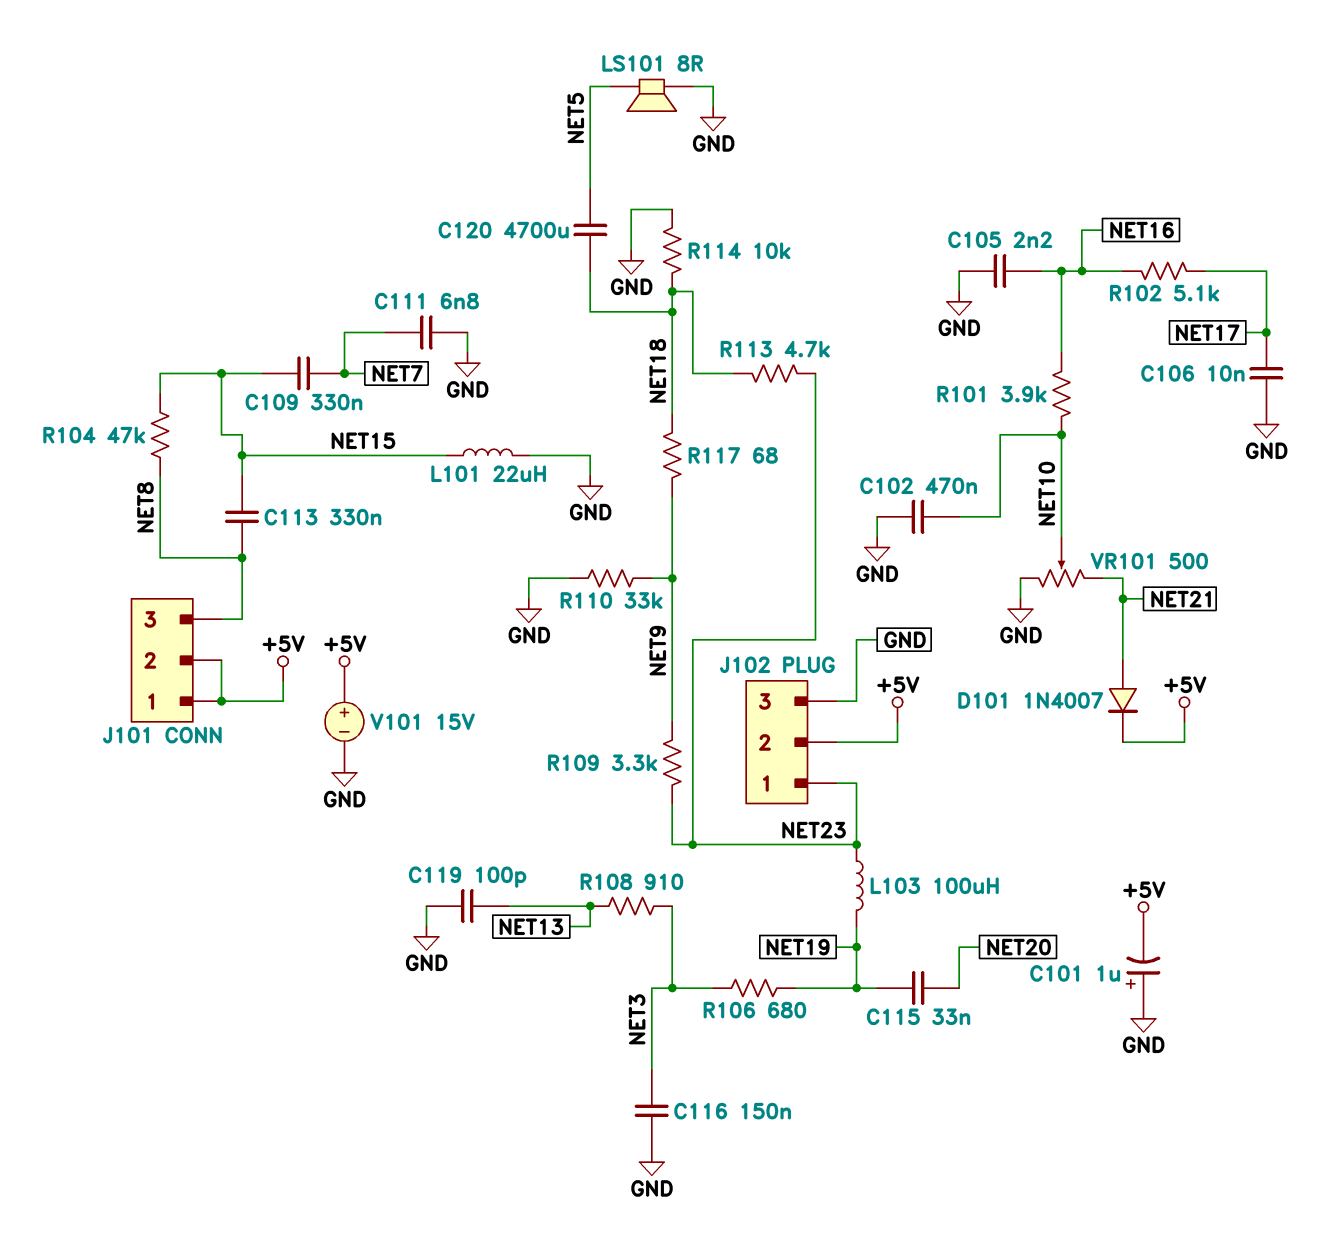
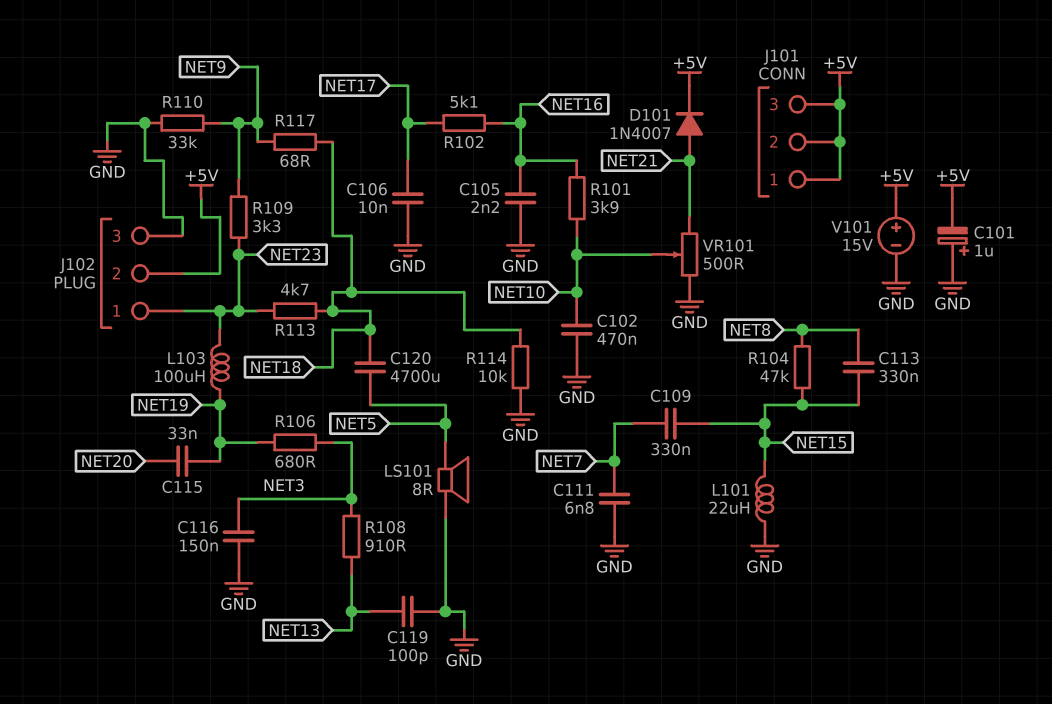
J101 pin 3: NET8 -> +5V

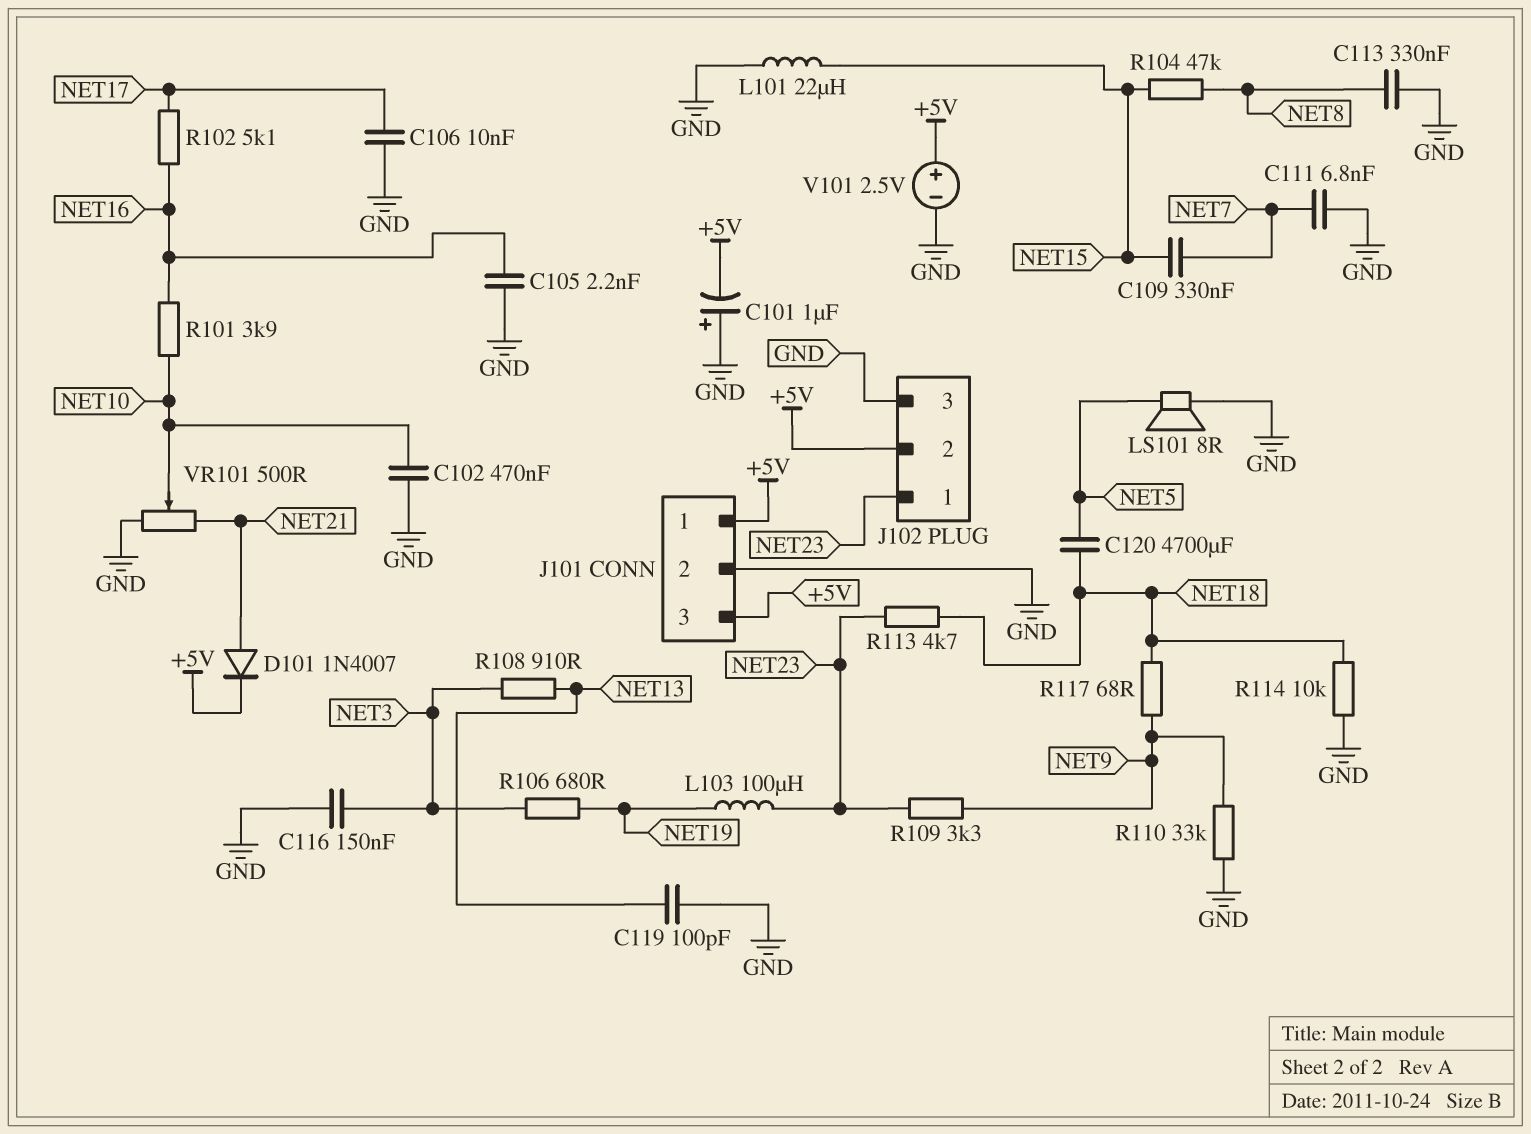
C113: 330nF (NET8, NET15) -> 330nF (GND, NET8)
C115: 33nF (NET19, NET20) -> none
J101 pin 2: +5V -> GND
V101: 15V (plus +5V, minus GND) -> 2.5V (plus +5V, minus GND)

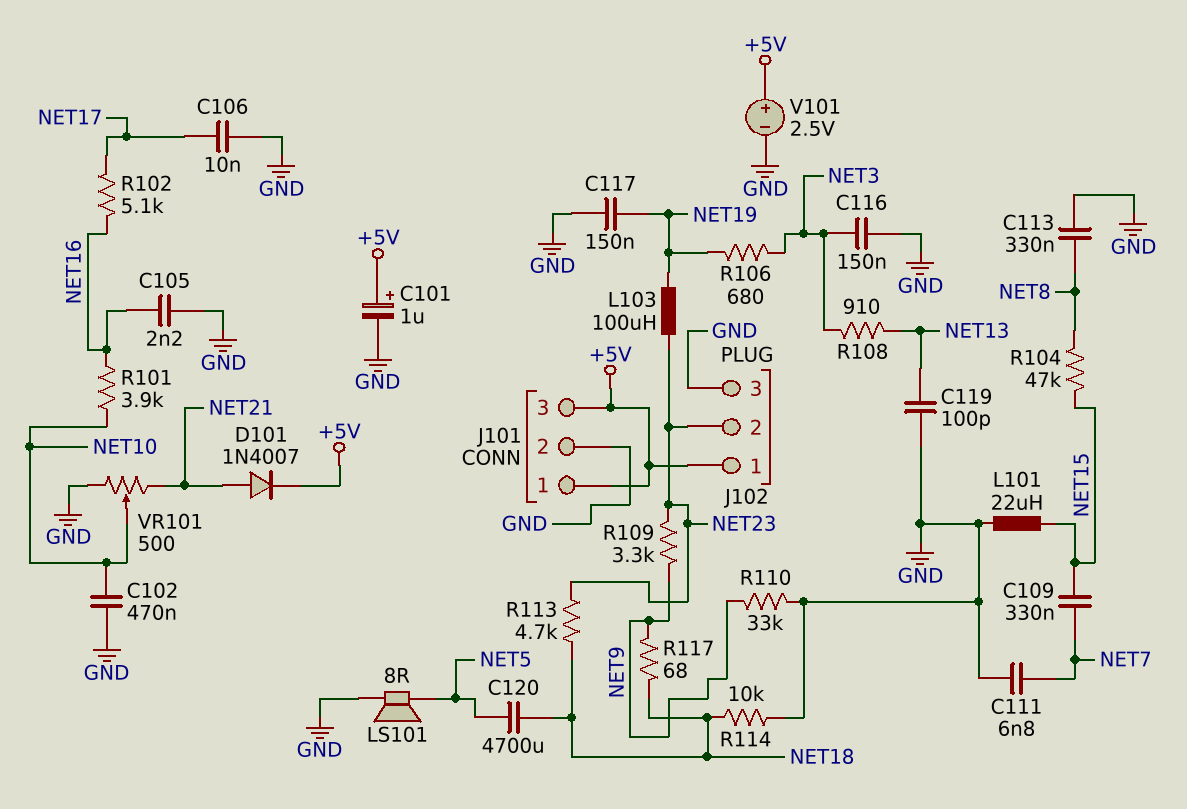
C101: 1uF (plus GND, minus +5V) -> 1uF (plus +5V, minus GND)
C117: none -> 150nF (GND, NET19)
J102 pin 1: NET23 -> +5V
J102 pin 2: +5V -> NET23

